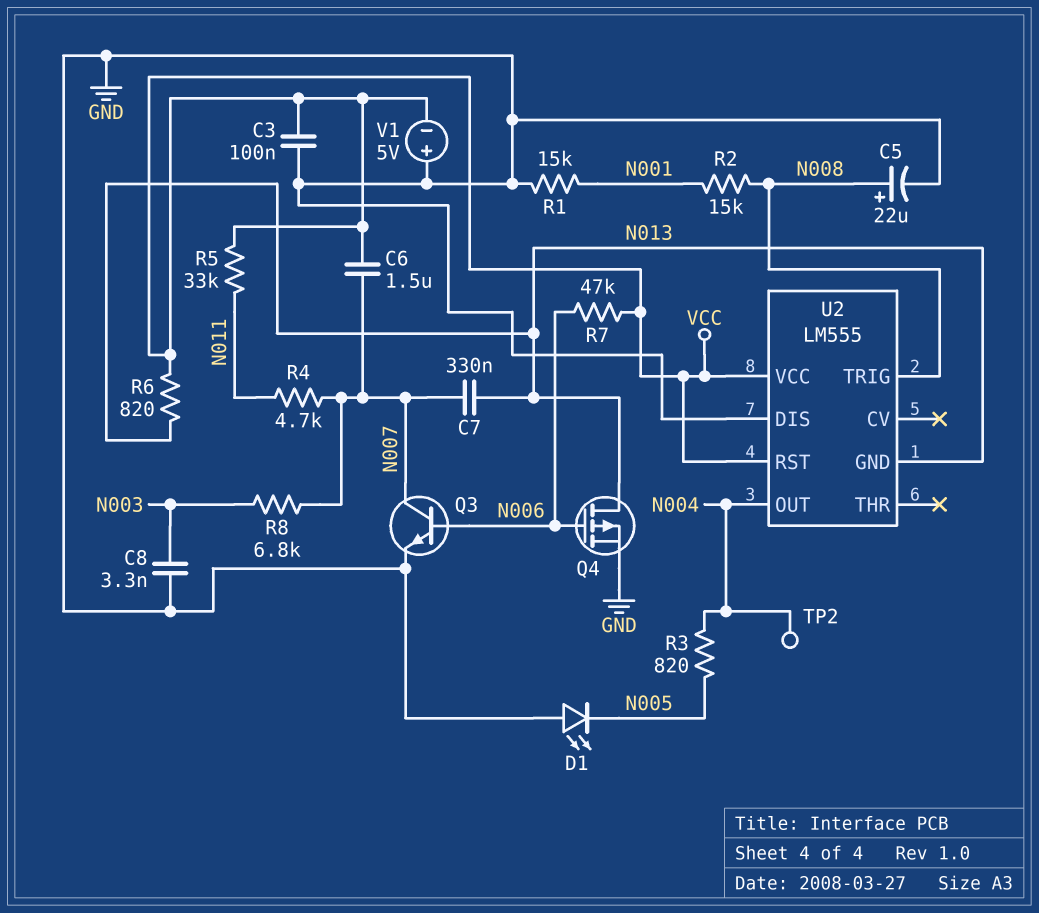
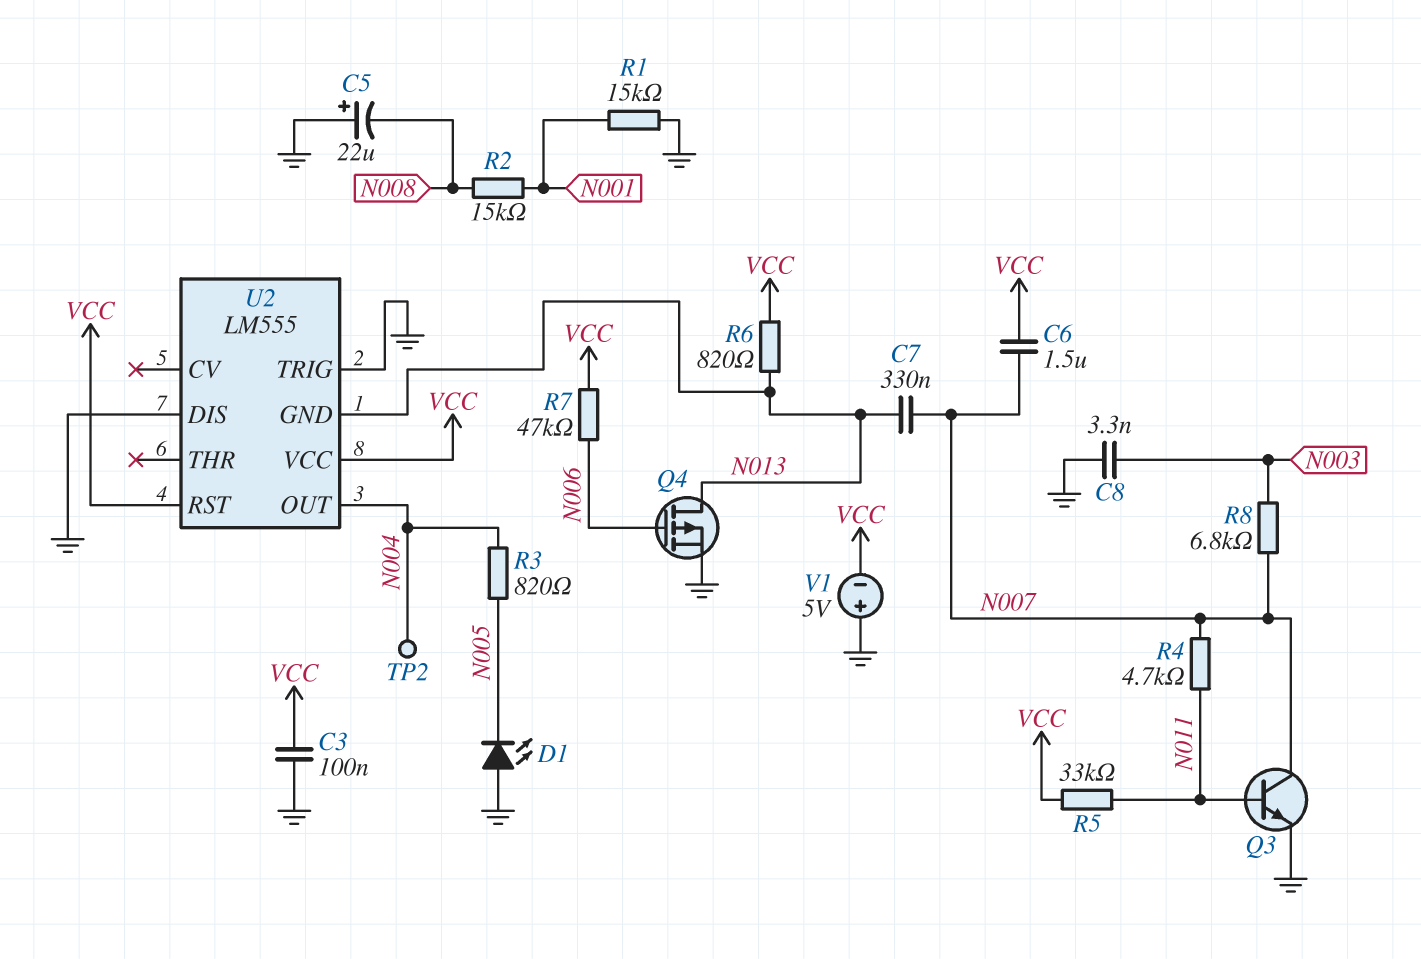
C5: 22uF (plus N008, minus GND) -> 22uF (plus GND, minus N008)
Q3: NPN (B N006, C N007, E GND) -> NPN (B N011, C N007, E GND)
U2 pin TRIG: N008 -> GND

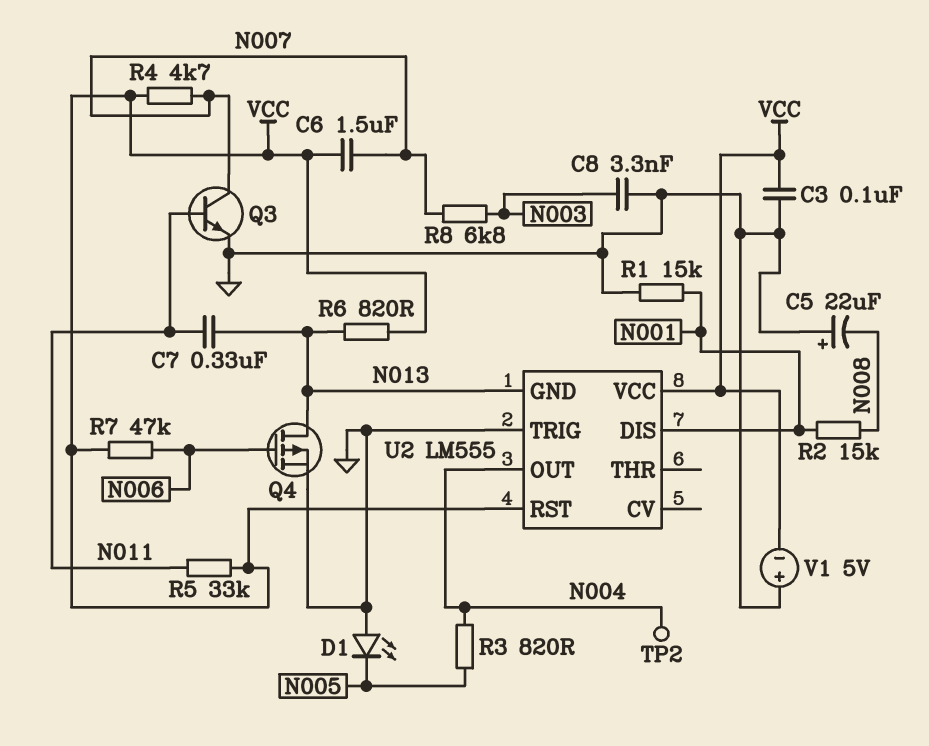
C7: 330nF (N007, N013) -> 330nF (N011, N013)
R4: 4.7k (N007, N011) -> 4.7k (N007, VCC)
U2 pin DIS: GND -> N001

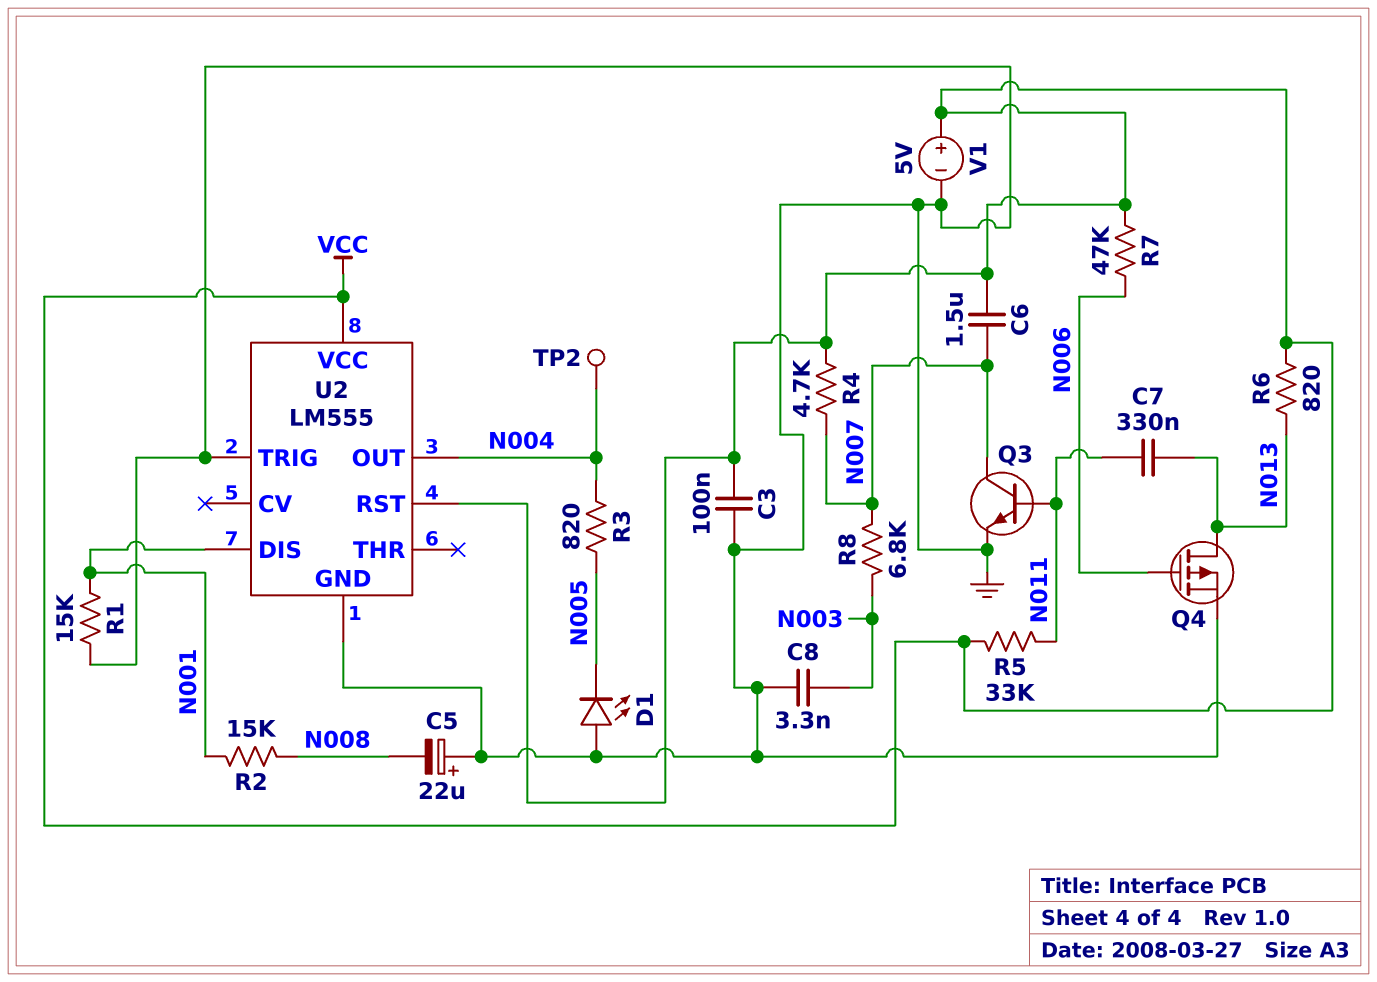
U2 pin GND: N013 -> GND
V1: 5V (plus GND, minus VCC) -> 5V (plus VCC, minus GND)

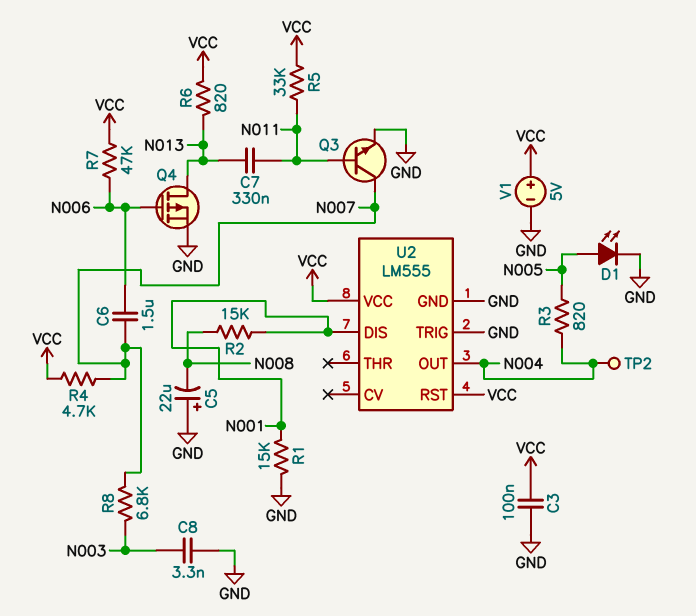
C6: 1.5uF (N007, VCC) -> 1.5uF (N006, N007)
D1: LED (A GND, K N005) -> LED (A N005, K GND)

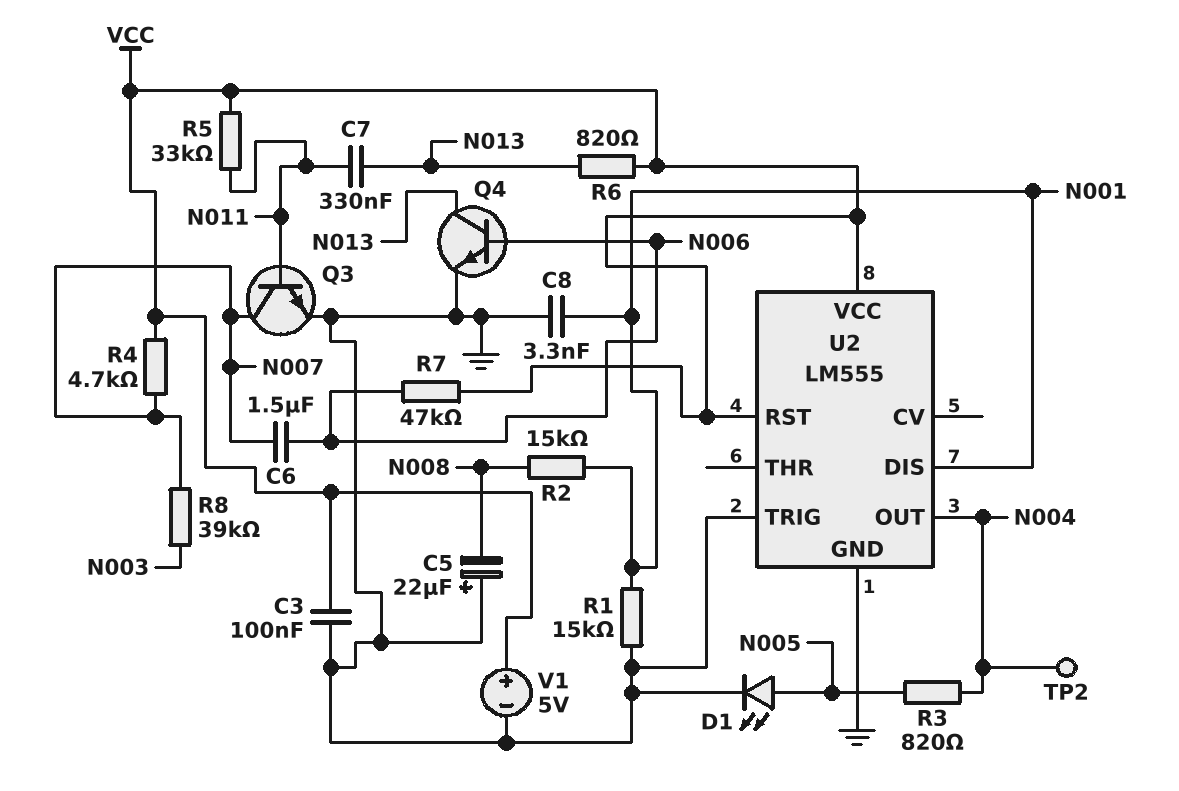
C8: 3.3nF (GND, N003) -> 3.3nF (GND, N001)
Q4: PMOS (G N006, D N013, S GND) -> NPN (B N006, C N013, E GND)
R8: 6.8k (N003, N007) -> 39k (N003, N007)

